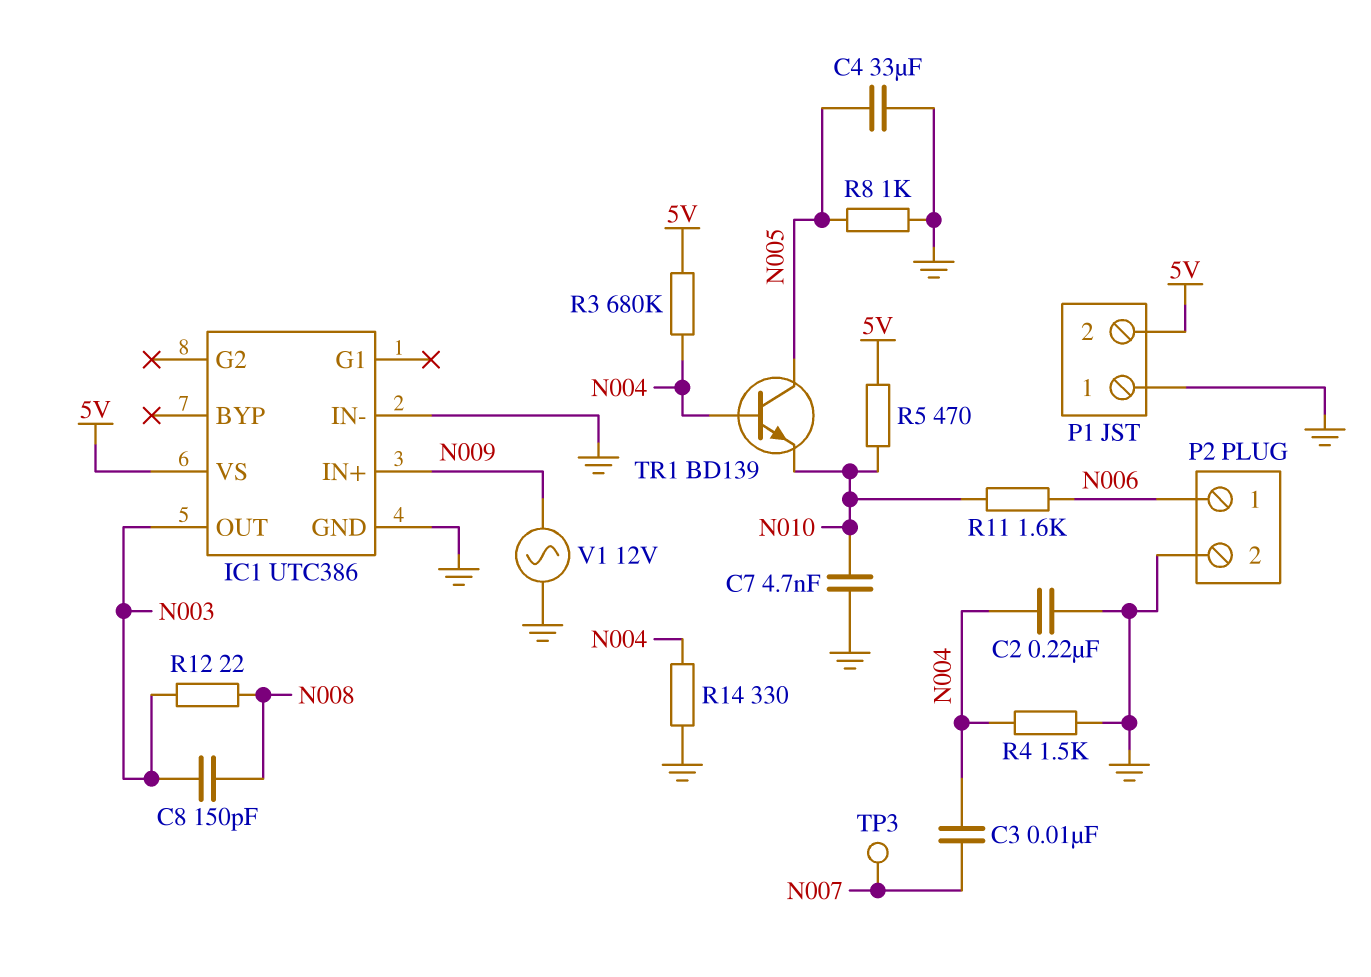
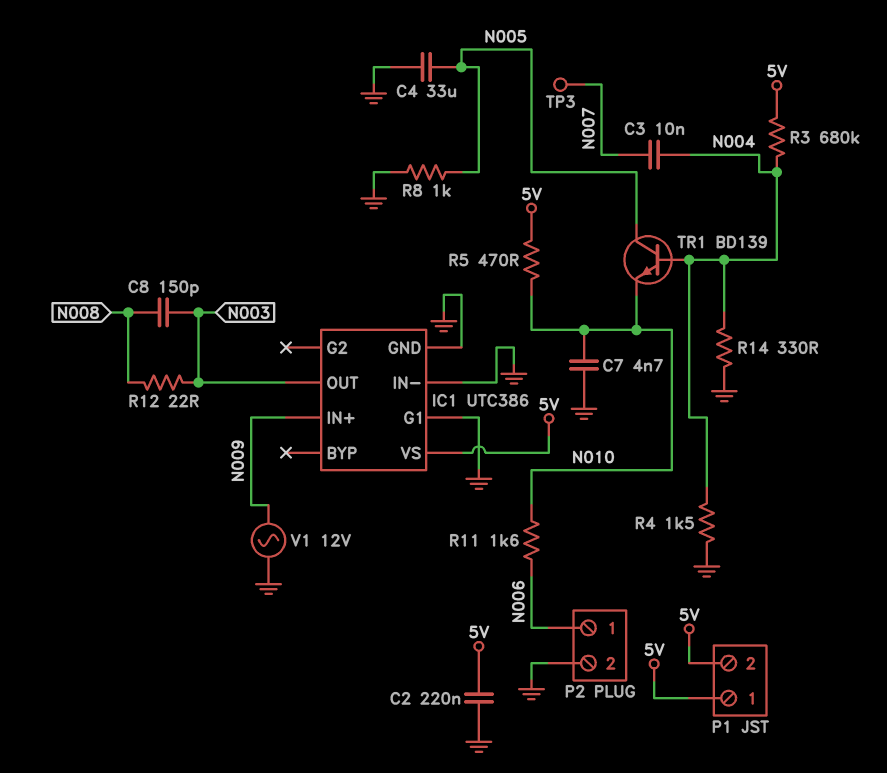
C2: 220nF (GND, N004) -> 220nF (5V, GND)
IC1 pin G1: none -> GND
P1 pin 1: GND -> 5V

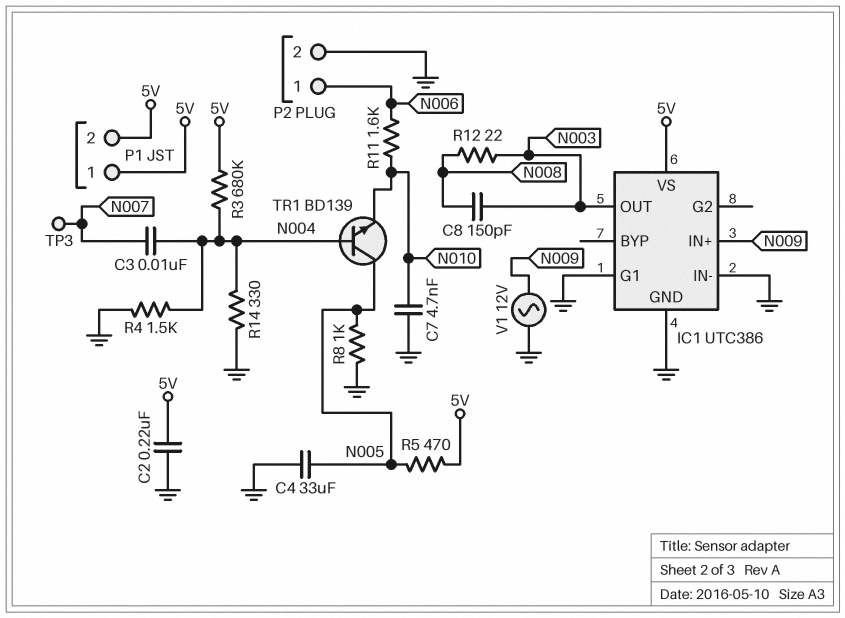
R5: 470 (5V, N010) -> 470 (5V, N005)

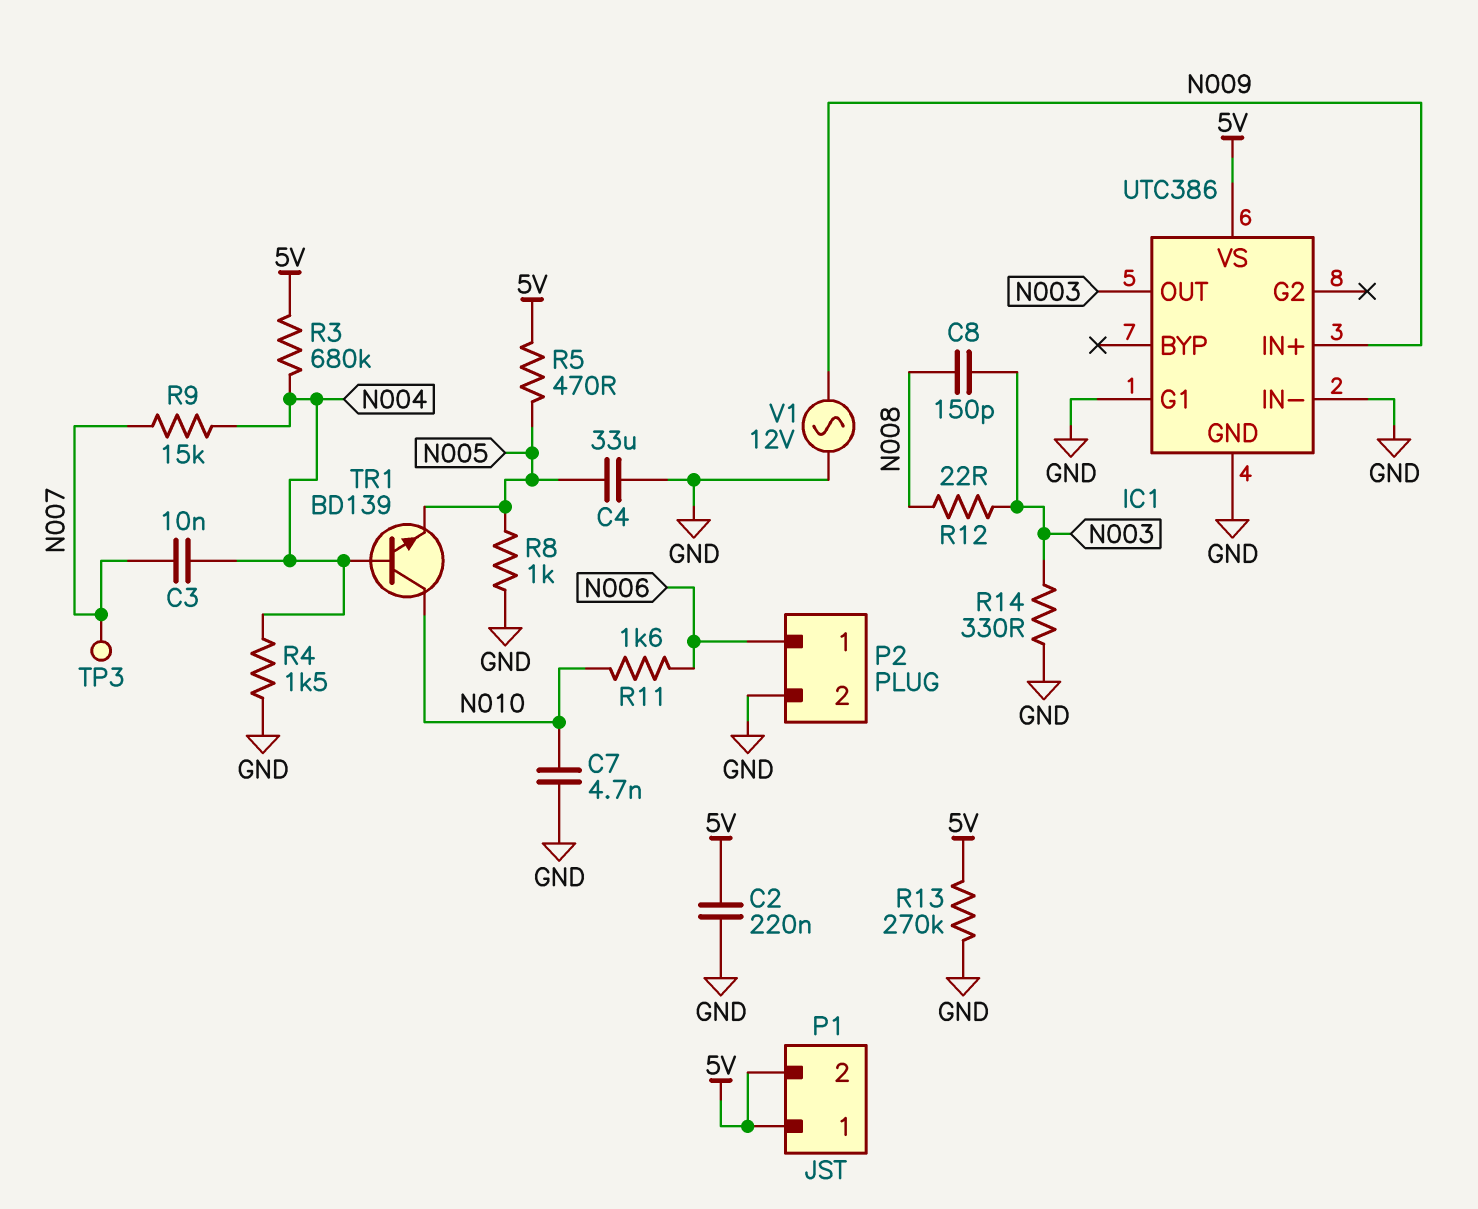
R9: none -> 15k (N004, N007)
R13: none -> 270k (5V, GND)
R14: 330 (GND, N004) -> 330 (GND, N003)
TR1: NPN BD139 (B N004, C N005, E N010) -> NPN BD139 (B N004, C N010, E N005)

